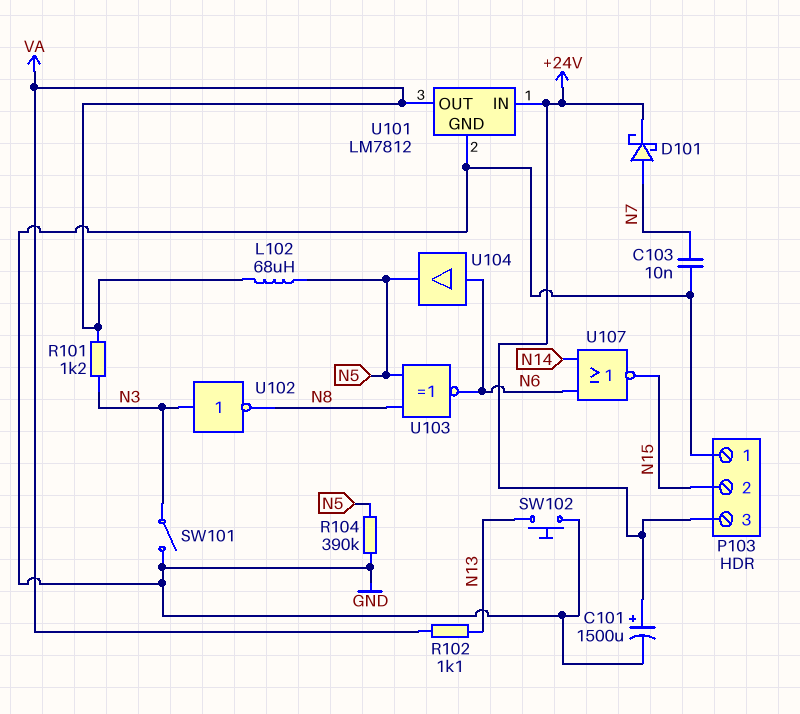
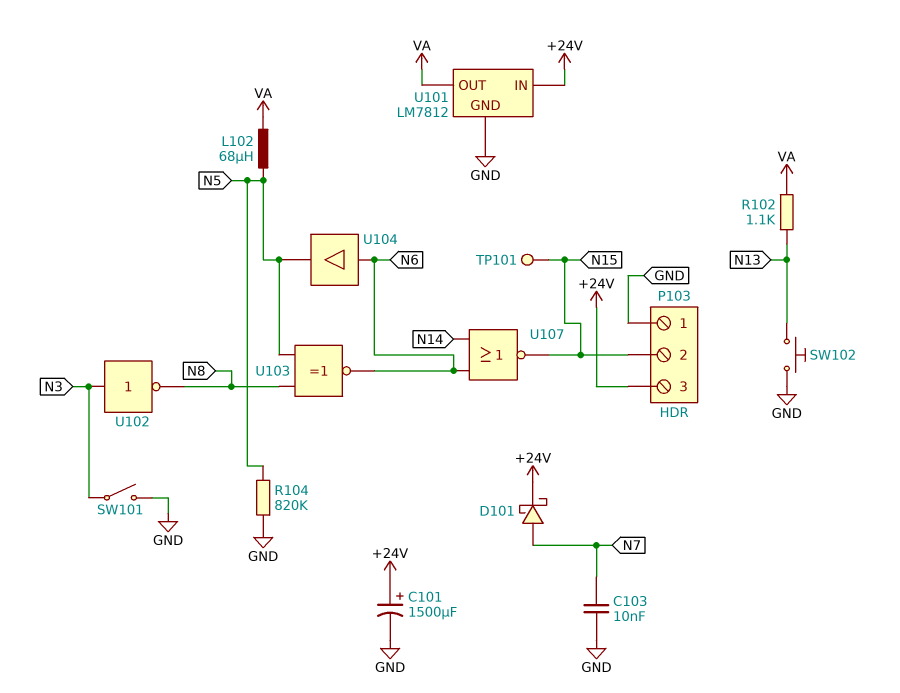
R101: 1.2k (N3, VA) -> none
R104: 390k (GND, N5) -> 820k (GND, N5)
TP101: none -> test point (N15)

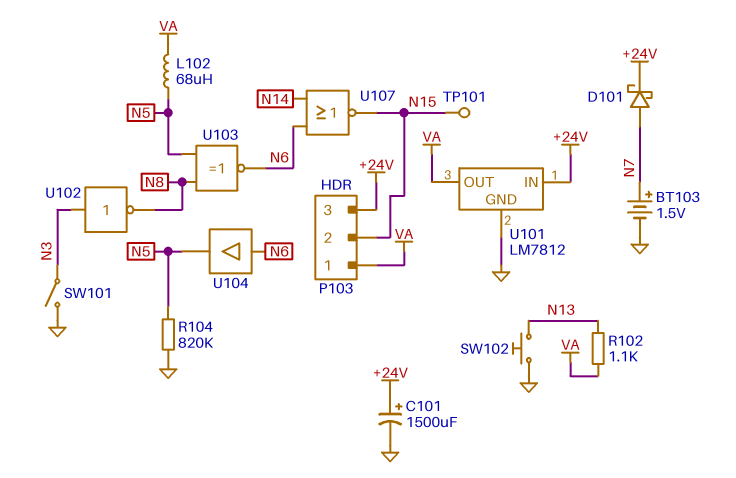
BT103: none -> 1.5V (plus N7, minus GND)
C103: 10nF (GND, N7) -> none
P103 pin 1: GND -> VA

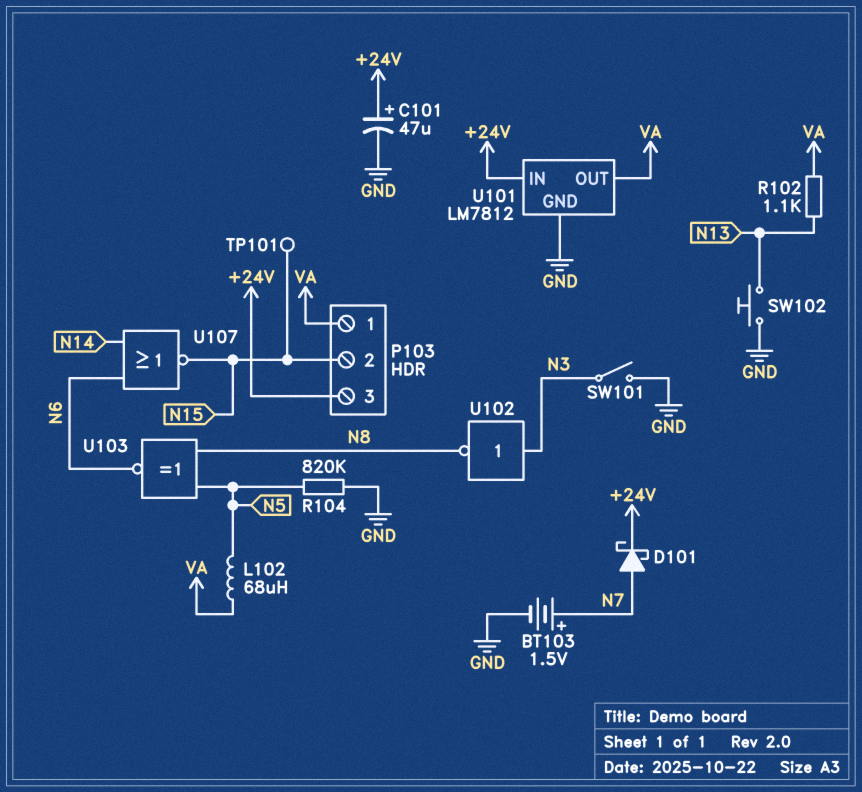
C101: 1500uF (plus +24V, minus GND) -> 47uF (plus +24V, minus GND)
U104: buffer (in N6, out N5) -> none

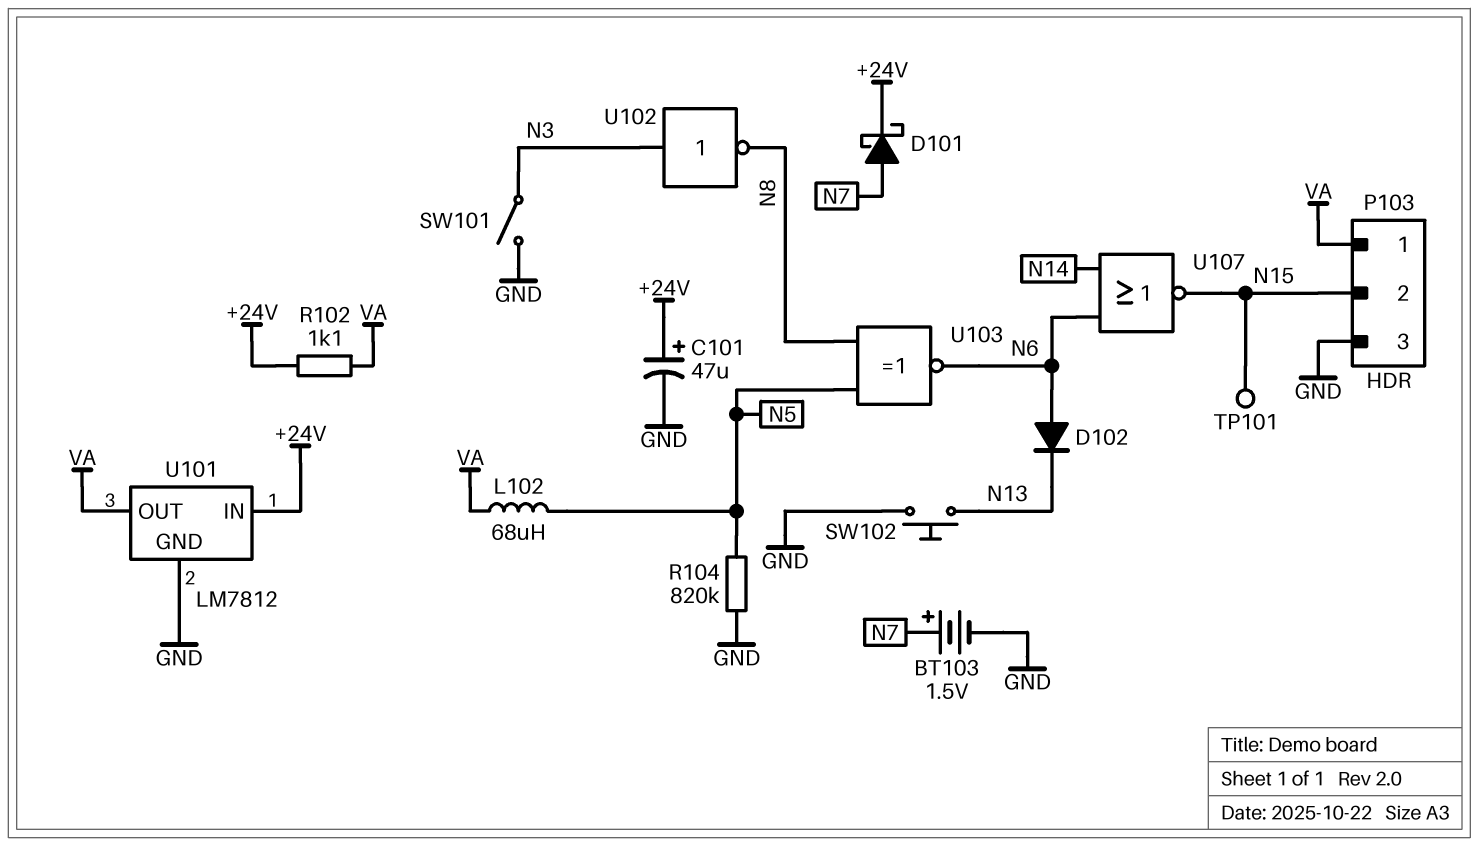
D102: none -> diode (A N6, K N13)
P103 pin 3: +24V -> GND
R102: 1.1k (N13, VA) -> 1.1k (+24V, VA)

